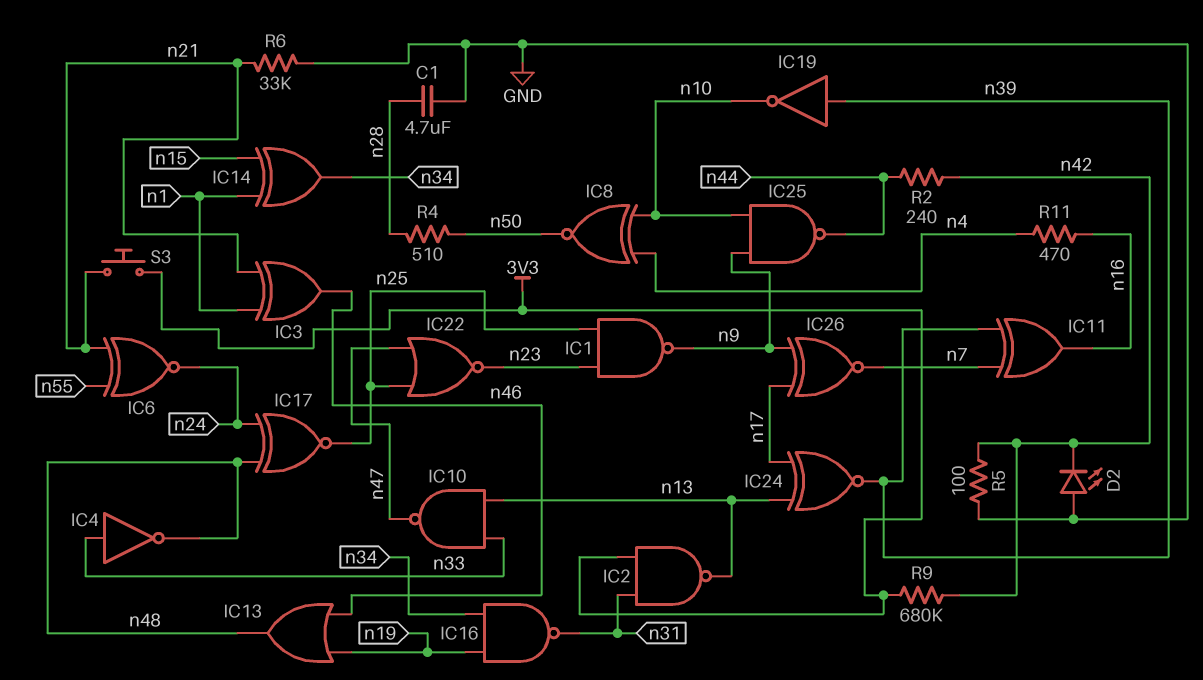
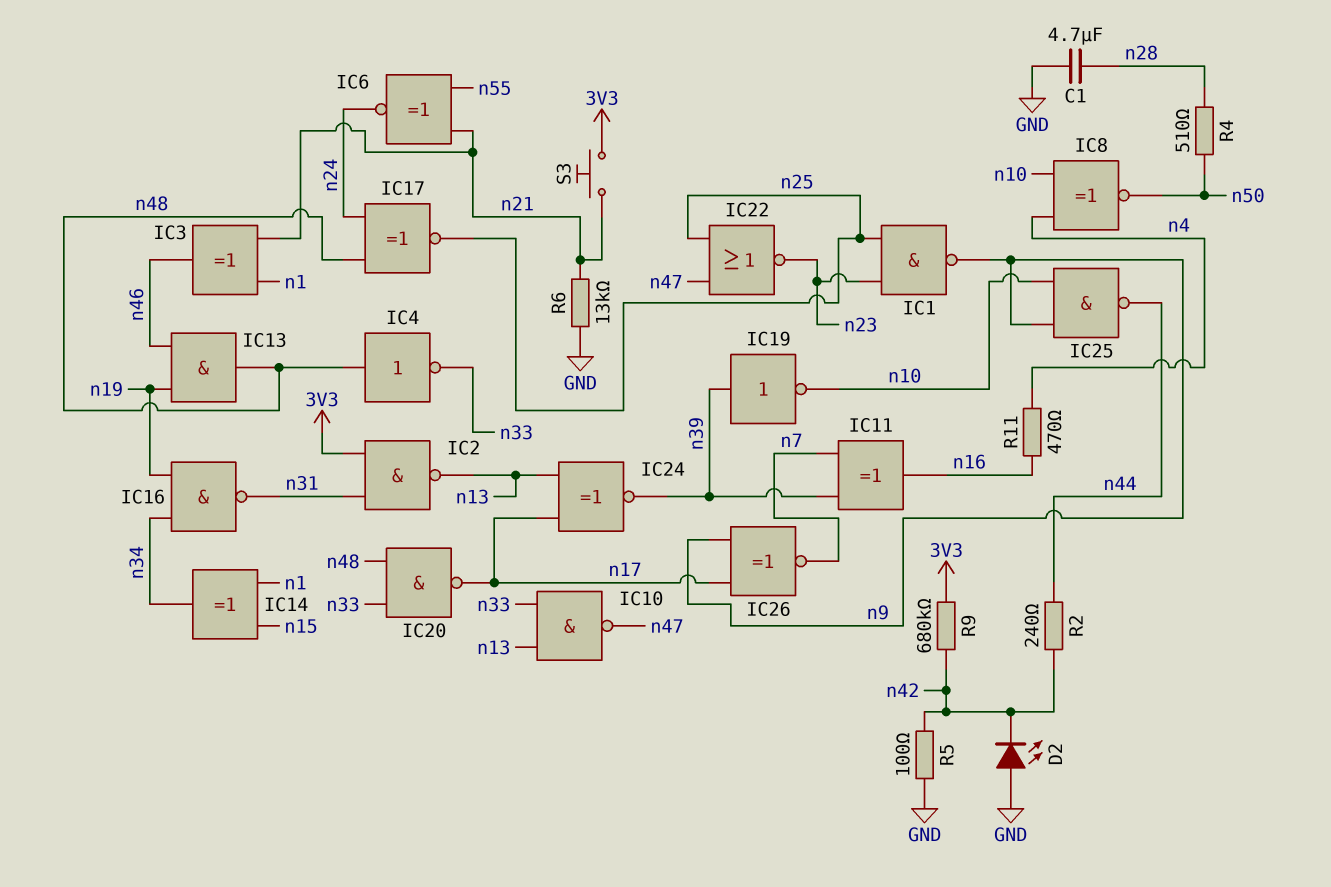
IC4: NOT (in n33, out n48) -> NOT (in n48, out n33)
IC13: OR (in n19, in n46, out n48) -> AND (in n19, in n46, out n48)
IC20: none -> NAND (in n33, in n48, out n17)
R6: 33k (GND, n21) -> 13k (GND, n21)

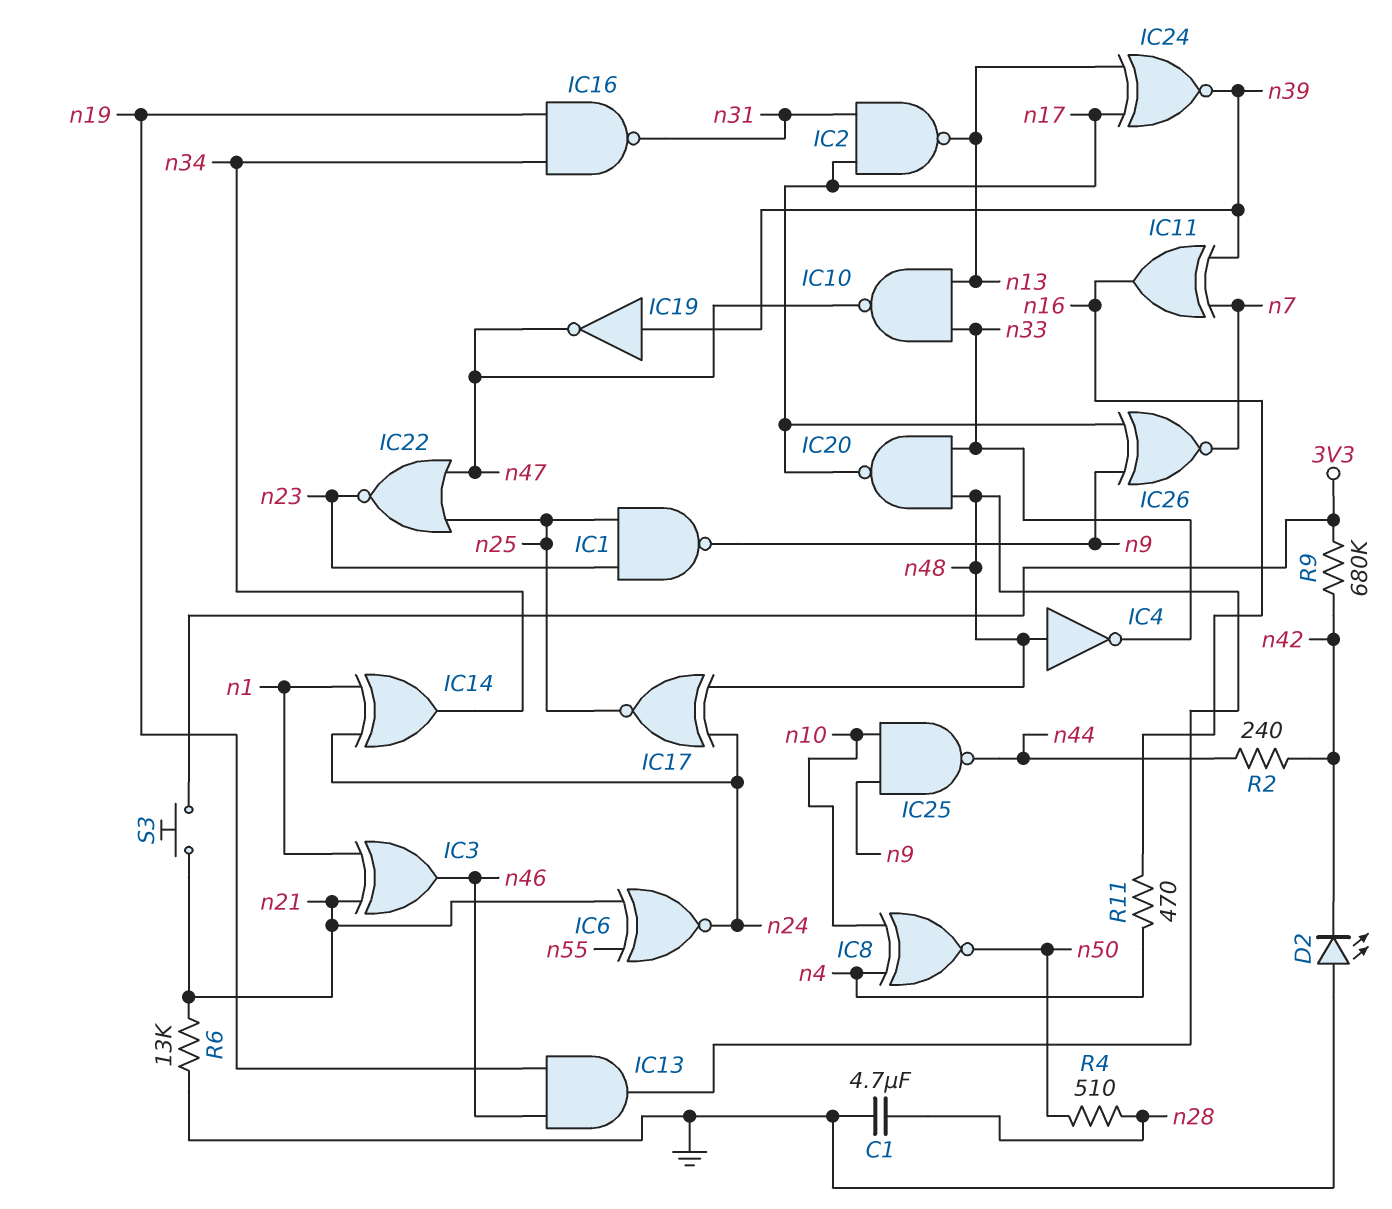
IC2: NAND (in 3V3, in n31, out n13) -> NAND (in n17, in n31, out n13)
IC14: XOR (in n1, in n15, out n34) -> XOR (in n1, in n24, out n34)
IC19: NOT (in n39, out n10) -> NOT (in n39, out n47)
R5: 100 (GND, n42) -> none

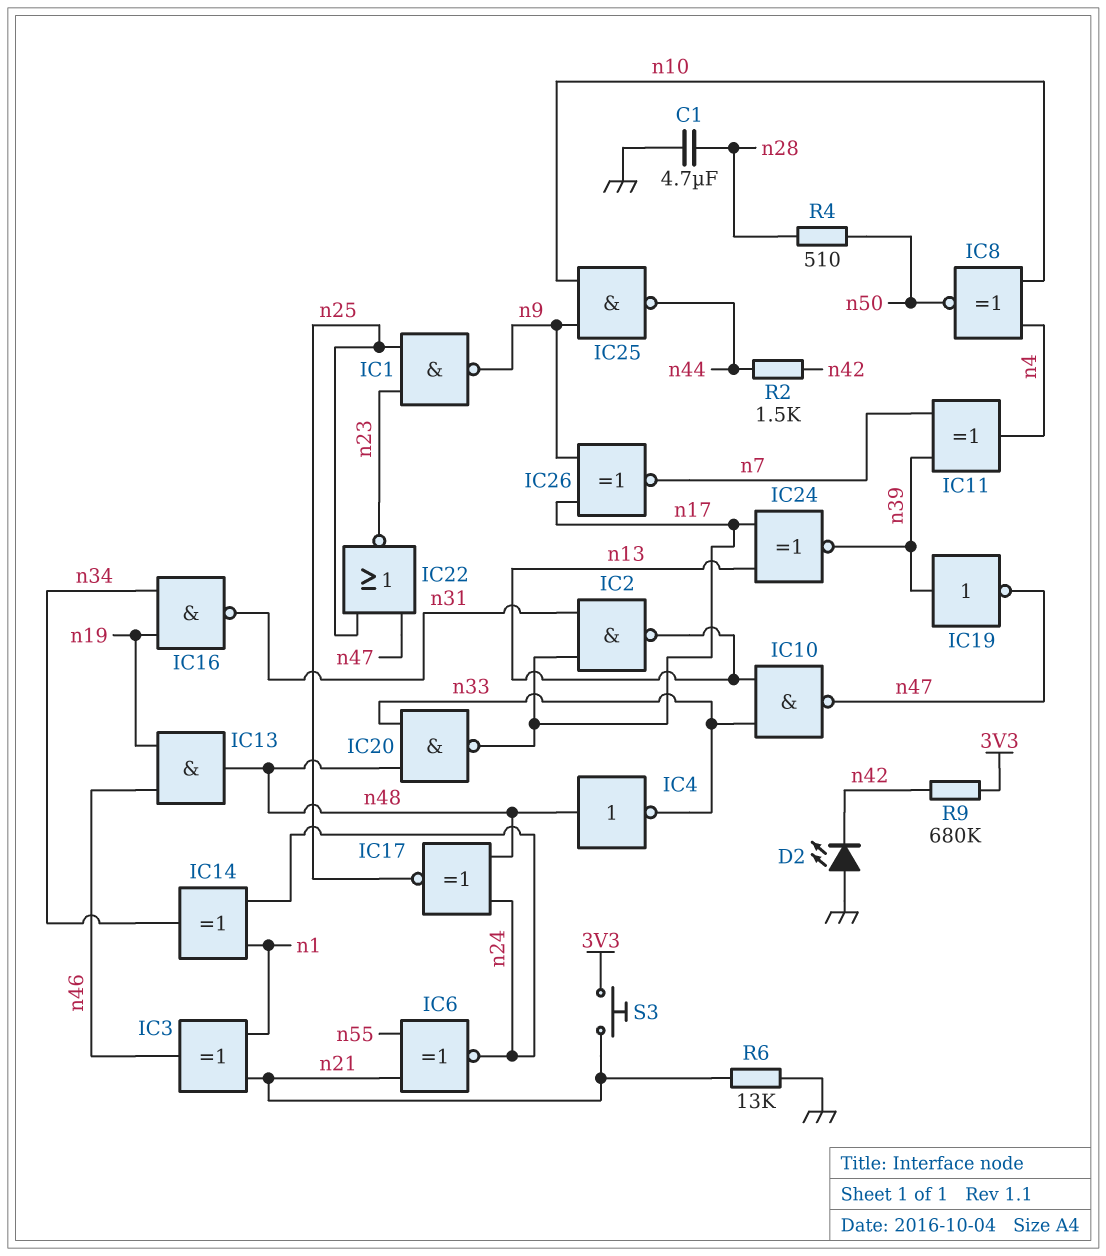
IC11: XOR (in n7, in n39, out n16) -> XOR (in n7, in n39, out n4)
R2: 240 (n42, n44) -> 1.5k (n42, n44)
R11: 470 (n4, n16) -> none

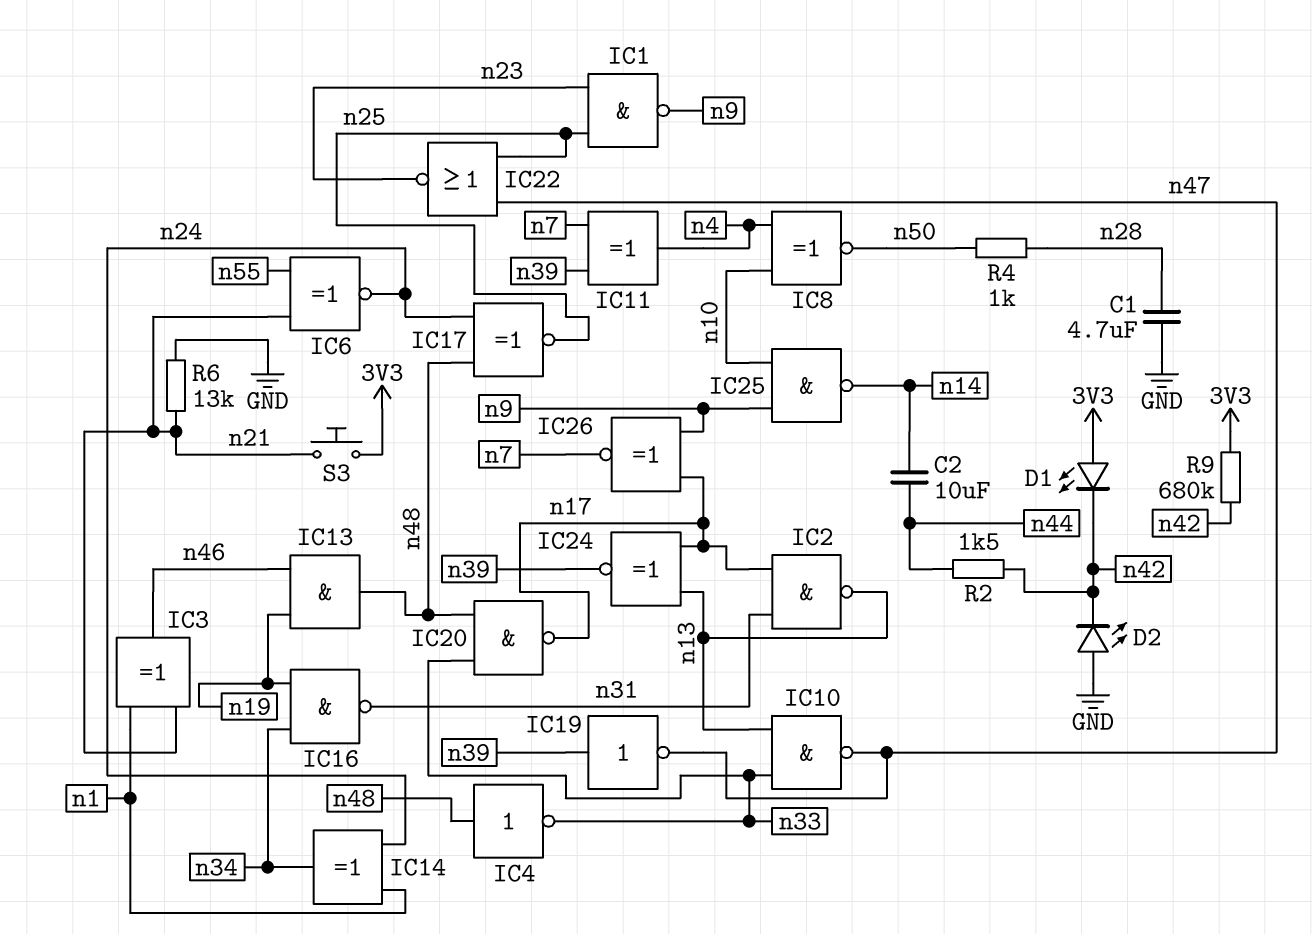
C2: none -> 10uF (n14, n44)
D1: none -> LED (A 3V3, K n42)
IC25: NAND (in n9, in n10, out n44) -> NAND (in n9, in n10, out n14)
R4: 510 (n28, n50) -> 1k (n28, n50)

